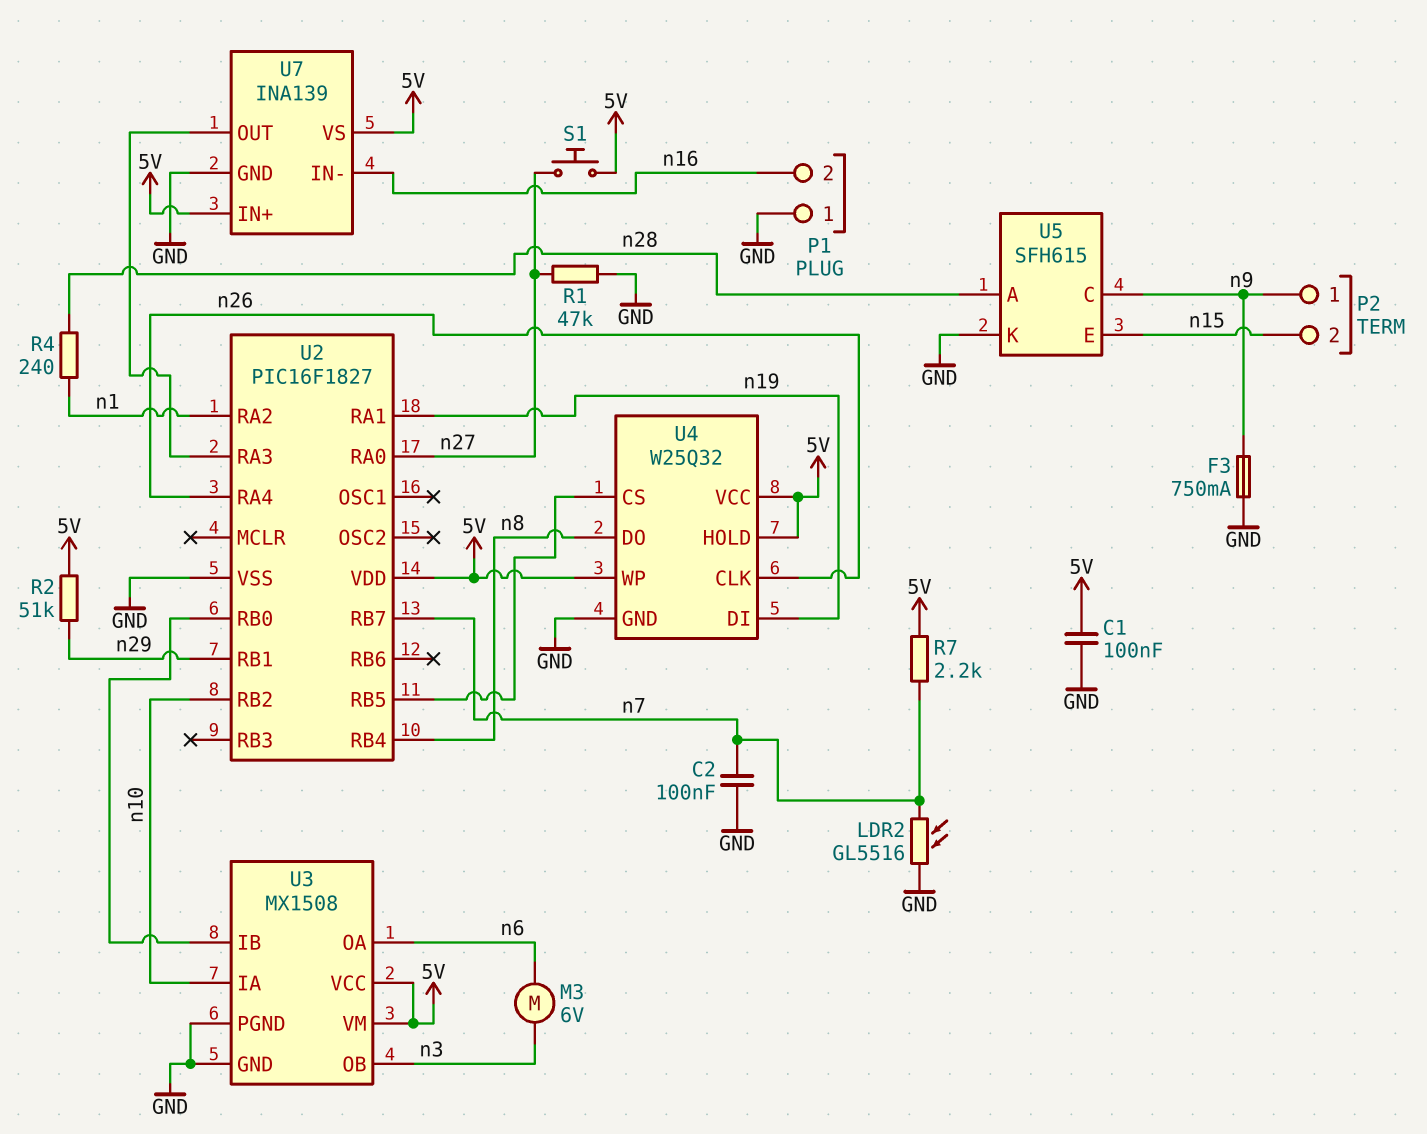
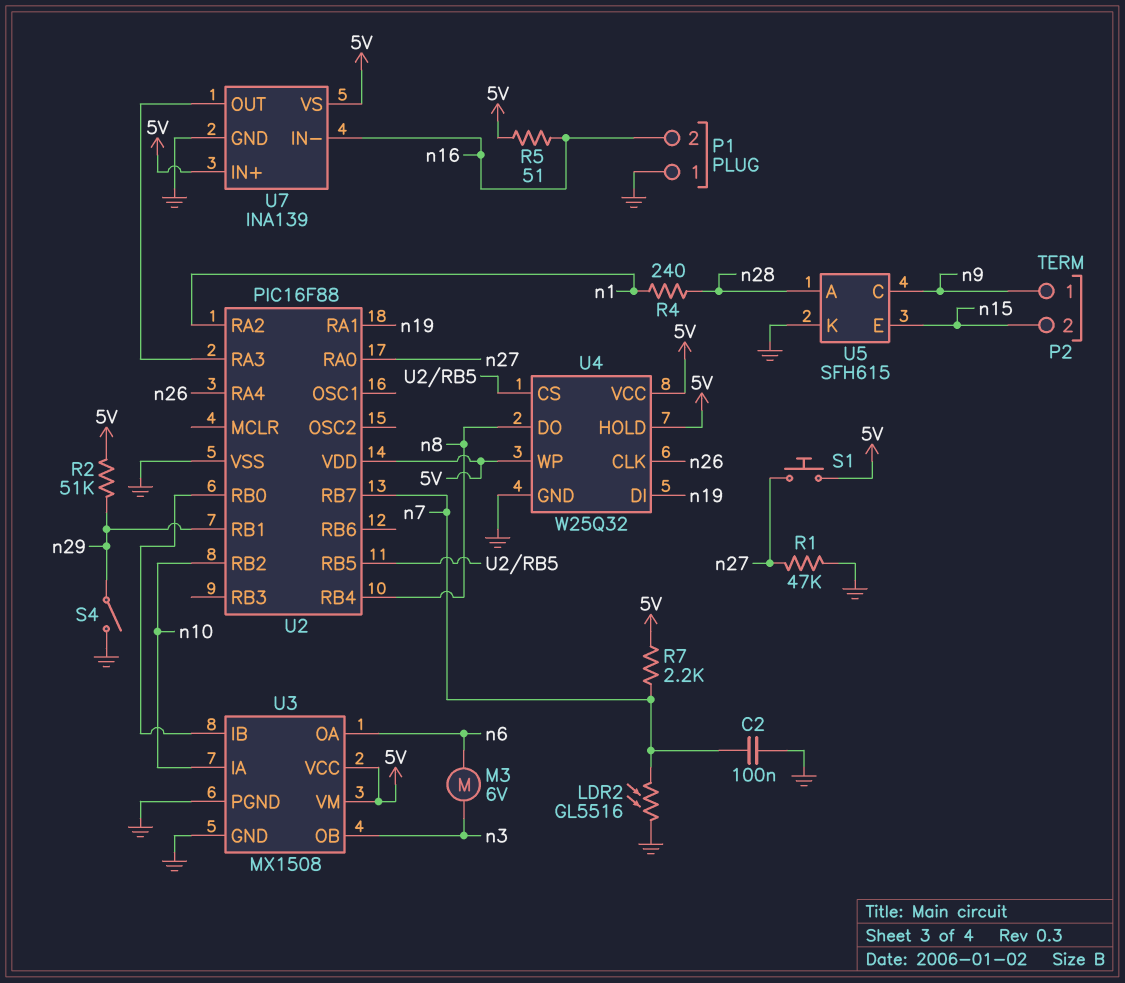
C1: 100nF (5V, GND) -> none
F3: 750mA (GND, n9) -> none
R5: none -> 51 (5V, n16)
S4: none -> switch (GND, n29)
U2: PIC16F1827 -> PIC16F88

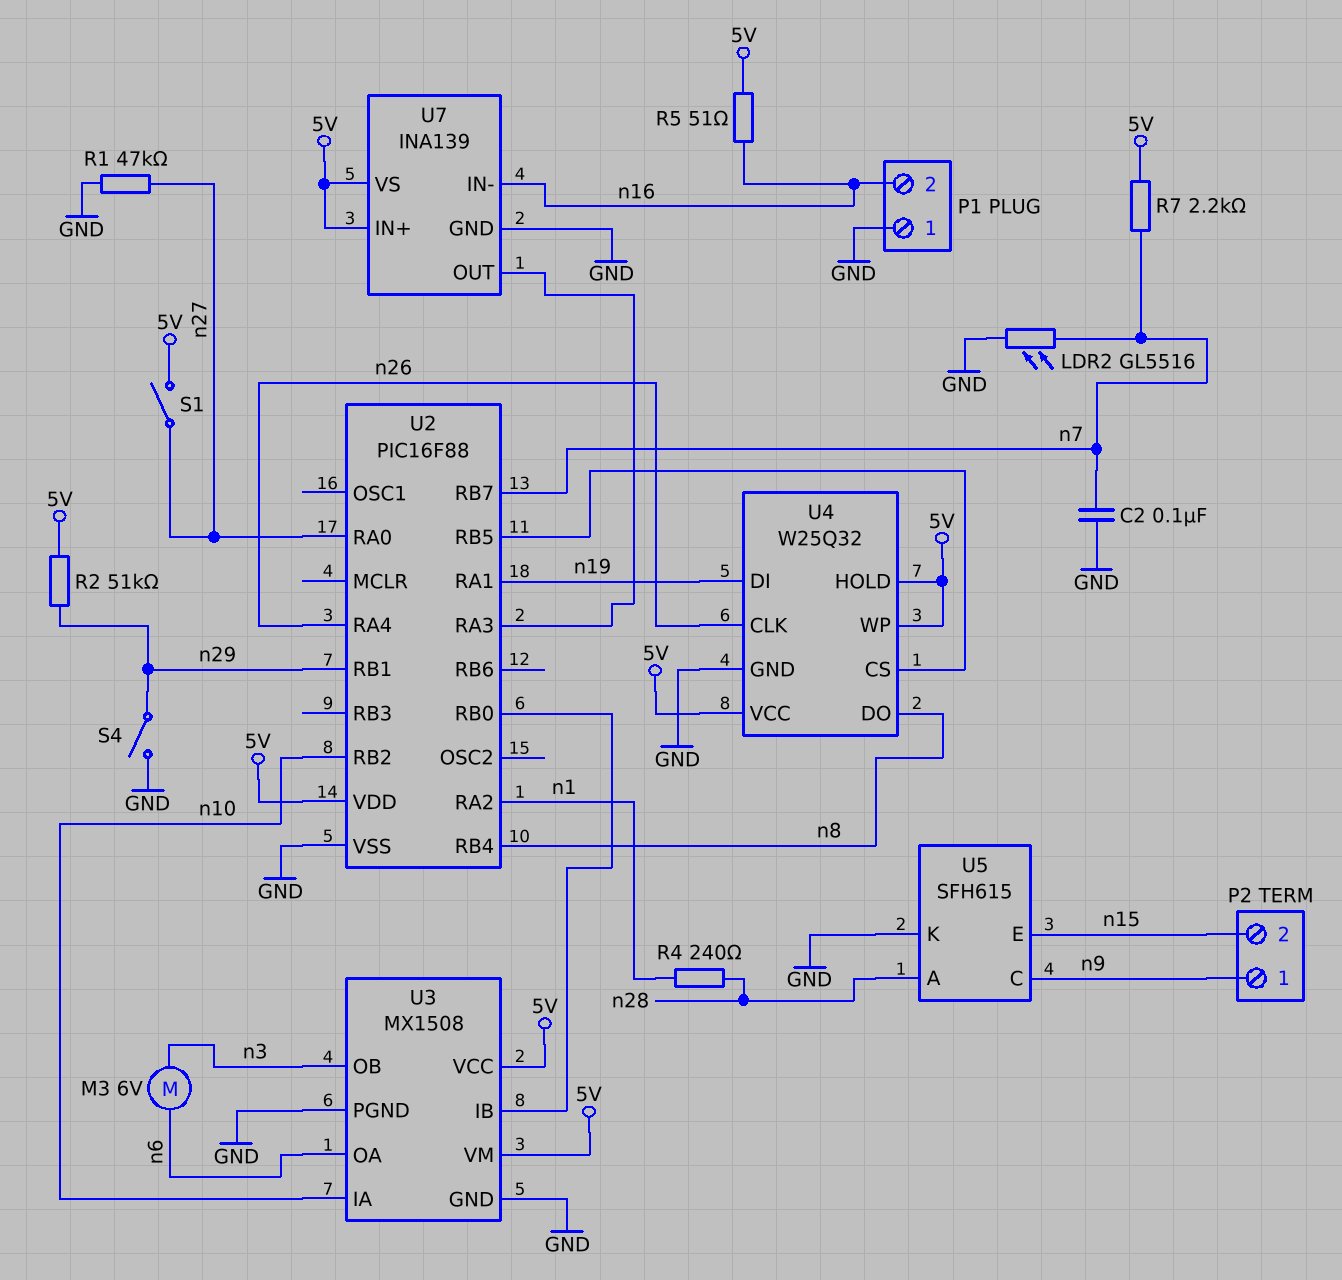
S1: button (5V, n27) -> switch (5V, n27)

